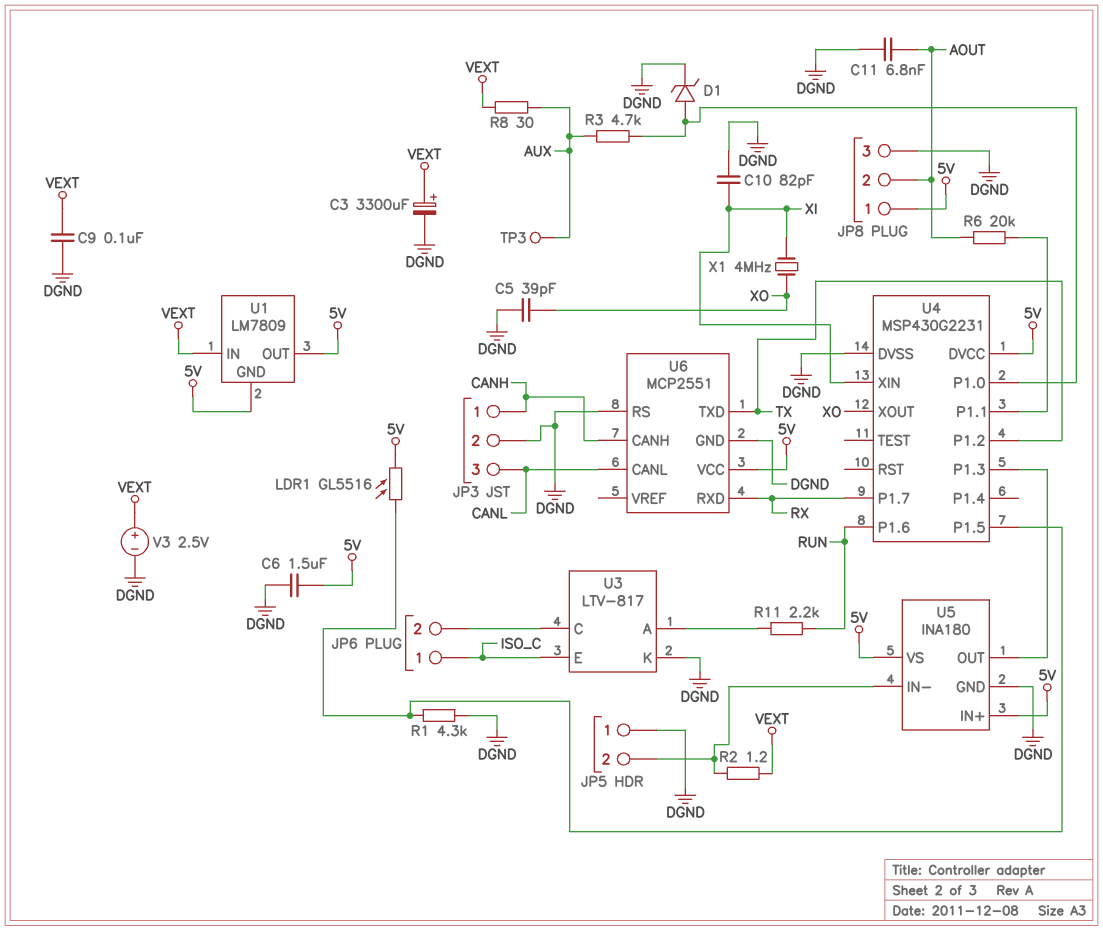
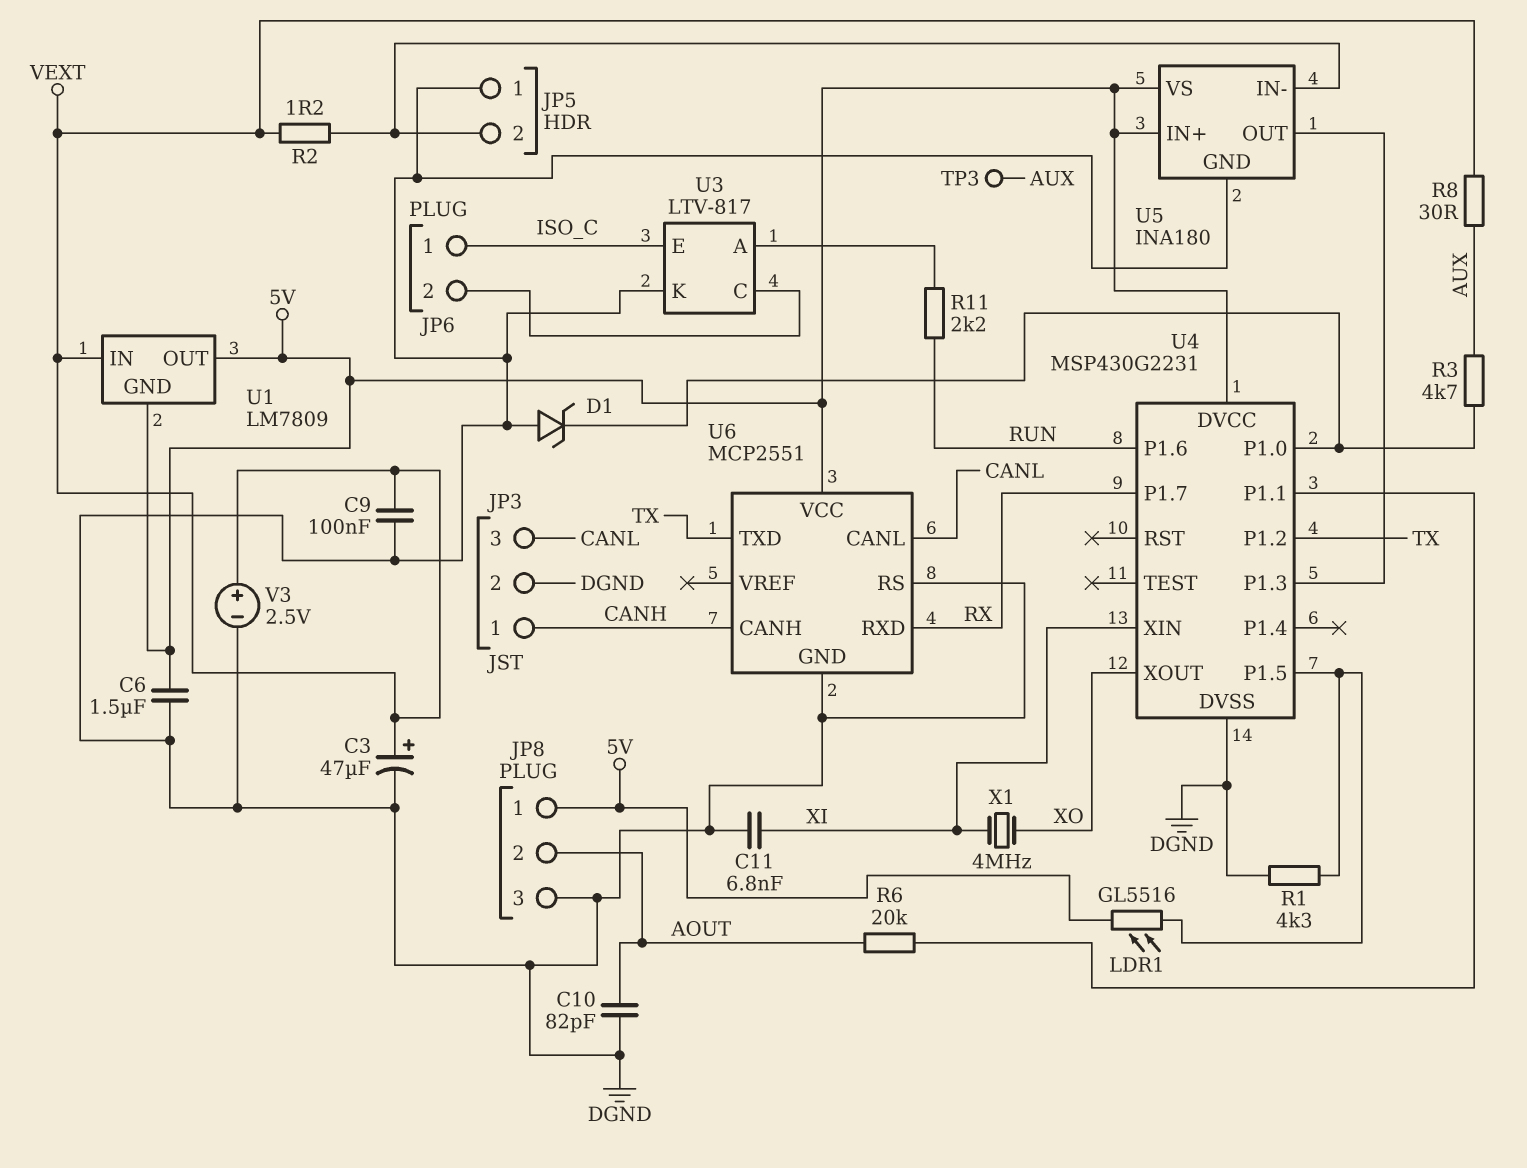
C3: 3300uF (plus VEXT, minus DGND) -> 47uF (plus VEXT, minus DGND)
C5: 39pF (DGND, XO) -> none
C10: 82pF (DGND, XI) -> 82pF (AOUT, DGND)
C11: 6.8nF (AOUT, DGND) -> 6.8nF (DGND, XI)
D1: zener (A U4/P1.0, K DGND) -> zener (A DGND, K U4/P1.0)

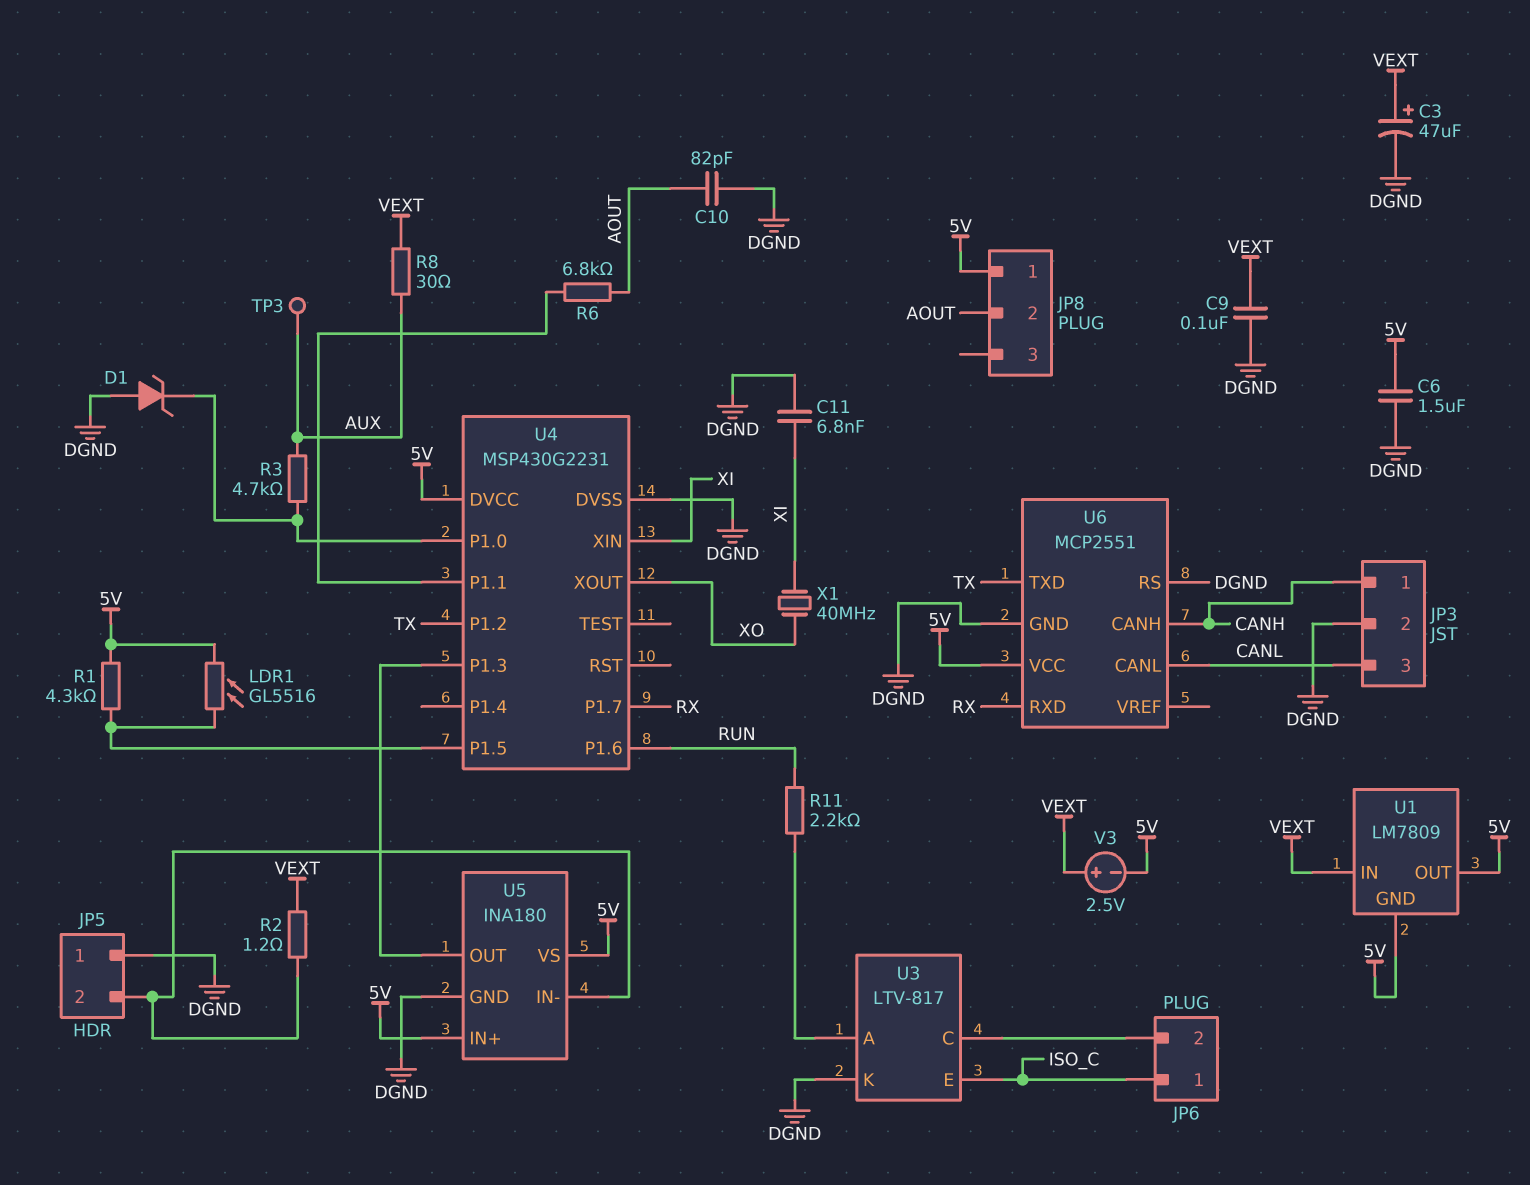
JP8 pin 3: DGND -> none
R1: 4.3k (DGND, U4/P1.5) -> 4.3k (5V, U4/P1.5)
R6: 20k (AOUT, U4/P1.1) -> 6.8k (AOUT, U4/P1.1)
V3: 2.5V (plus VEXT, minus DGND) -> 2.5V (plus VEXT, minus 5V)
X1: 4MHz (XI, XO) -> 40MHz (XI, XO)

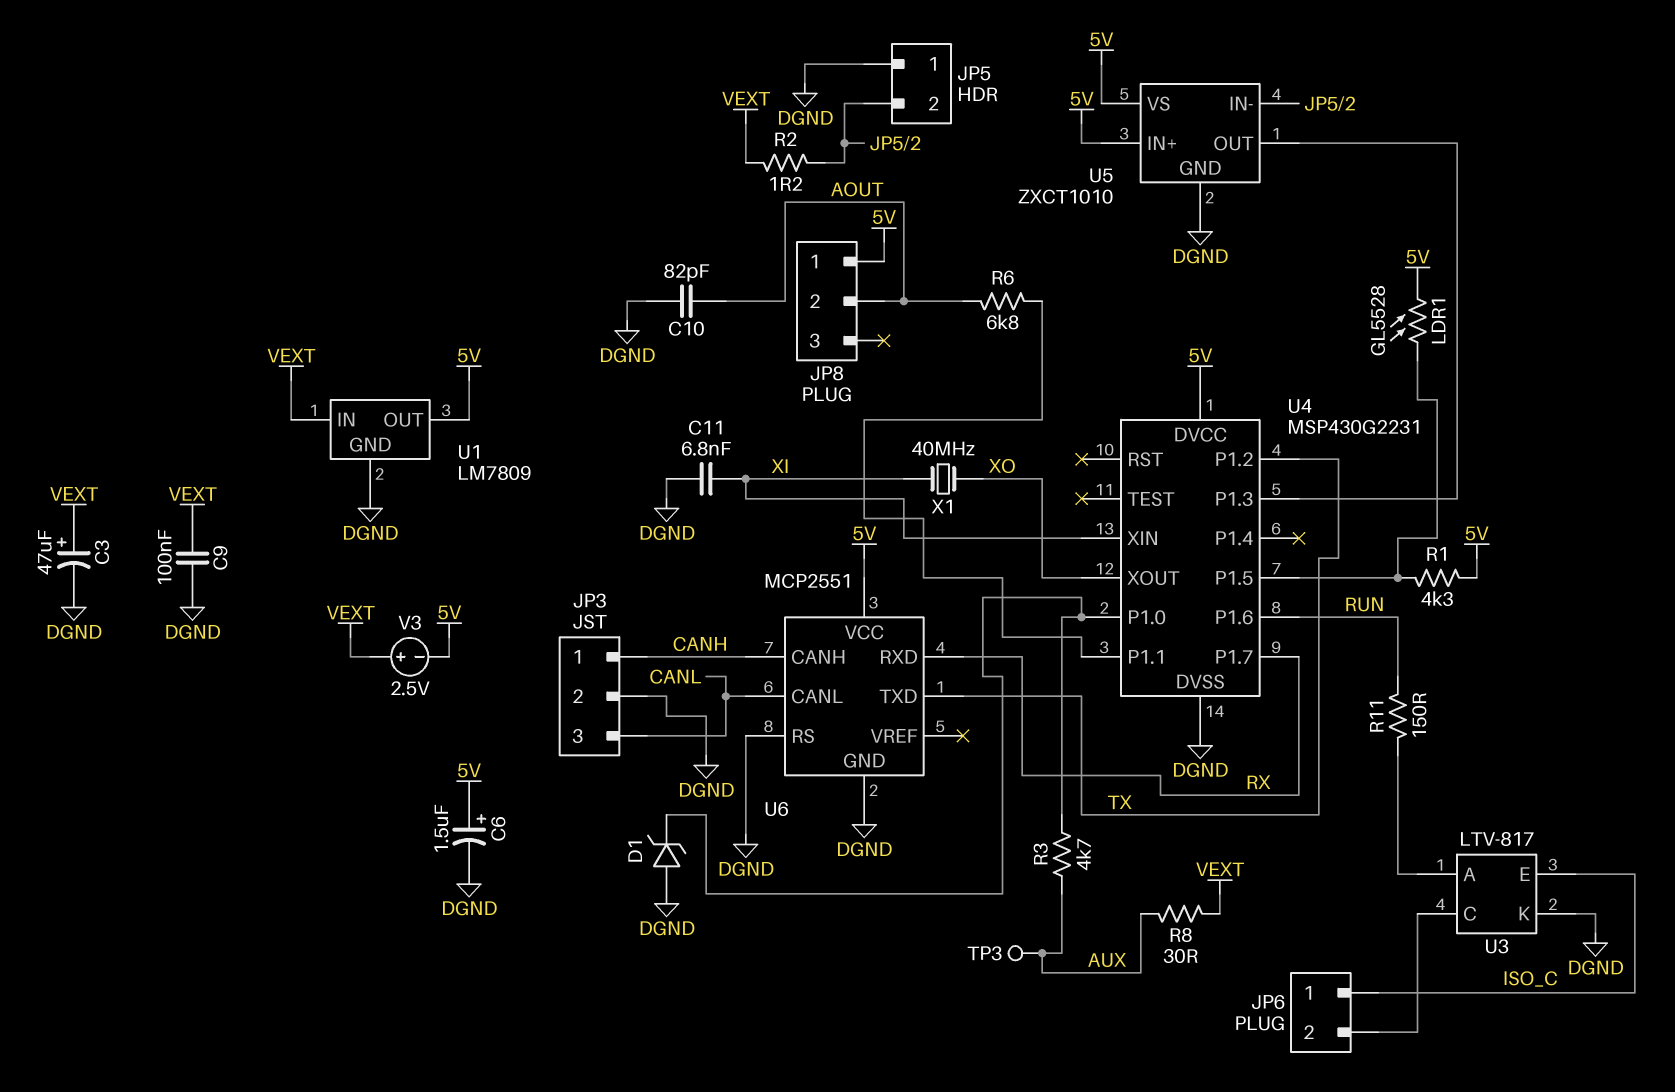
C6: 1.5uF (5V, DGND) -> 1.5uF (plus 5V, minus DGND)
LDR1: GL5516 (5V, U4/P1.5) -> GL5528 (5V, U4/P1.5)
R11: 2.2k (RUN, U3/A) -> 150 (RUN, U3/A)
U1 pin GND: 5V -> DGND
U5: INA180 -> ZXCT1010

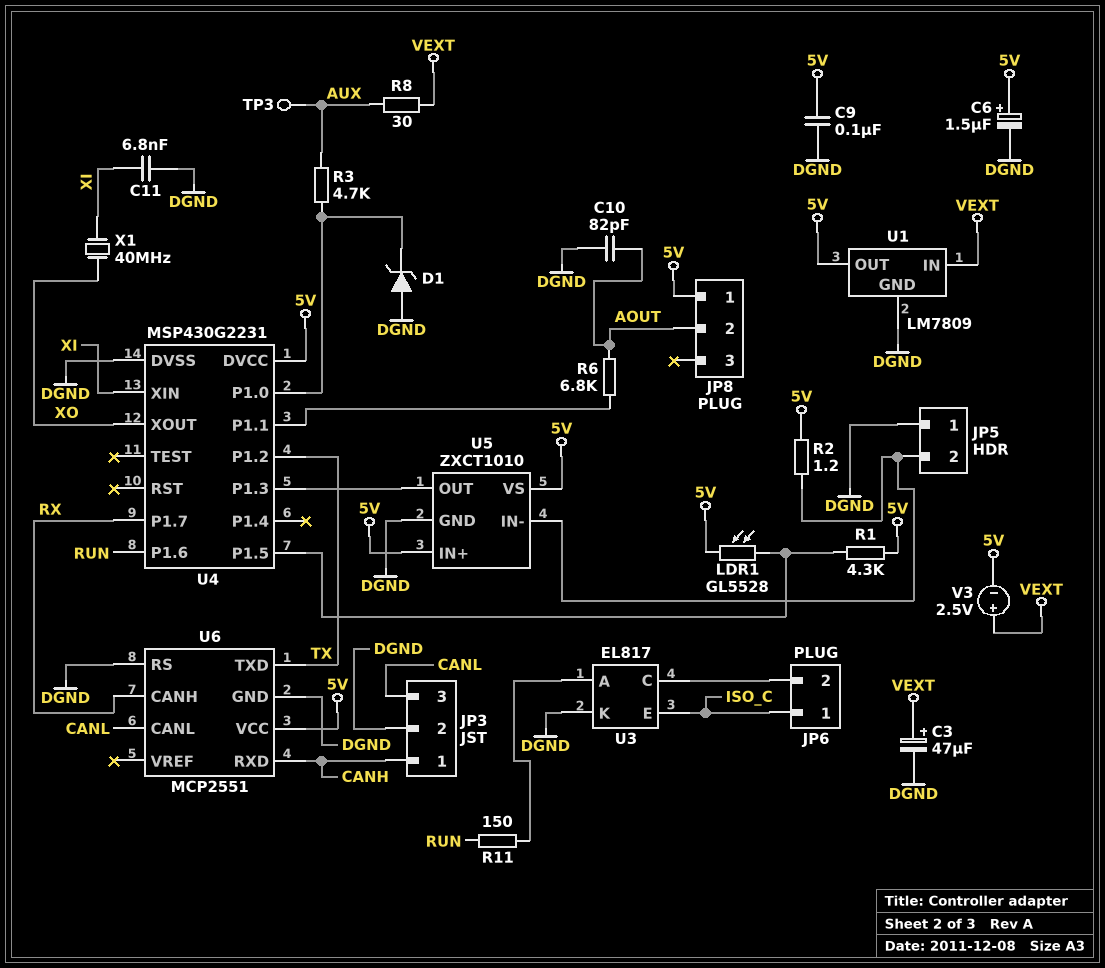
C9: 100nF (DGND, VEXT) -> 100nF (5V, DGND)
R2: 1.2 (JP5/2, VEXT) -> 1.2 (5V, JP5/2)
U3: LTV-817 -> EL817
U6 pin CANH: CANH -> RX
U6 pin RXD: RX -> CANH

